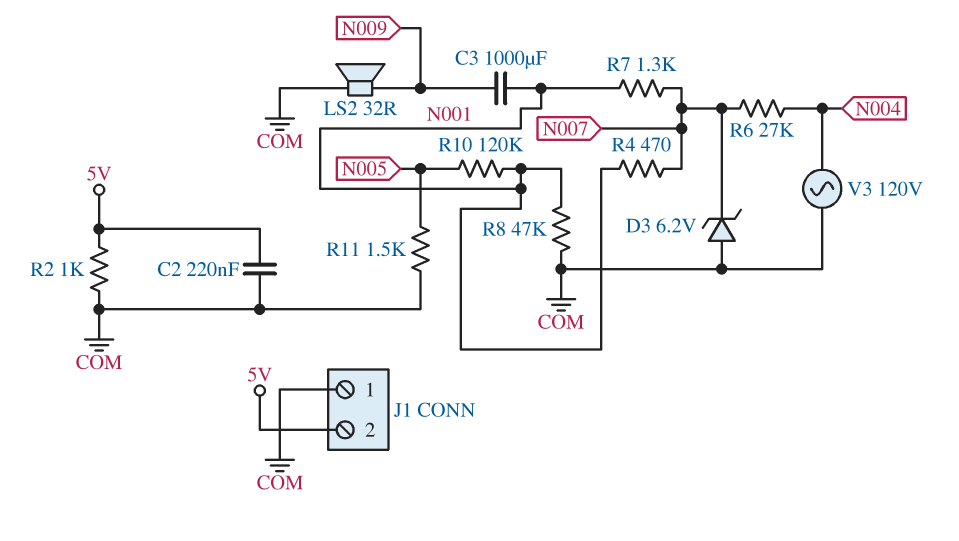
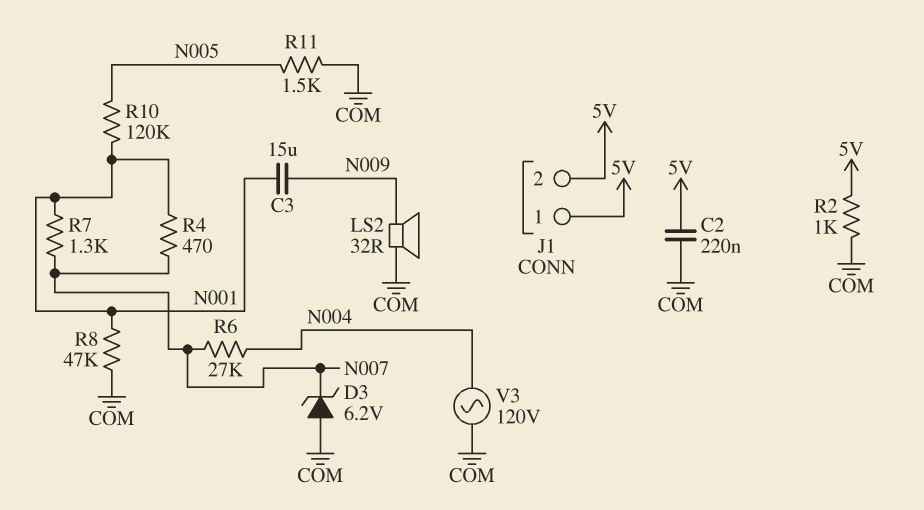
C3: 1000uF (N001, N009) -> 15uF (N001, N009)
J1 pin 1: COM -> 5V

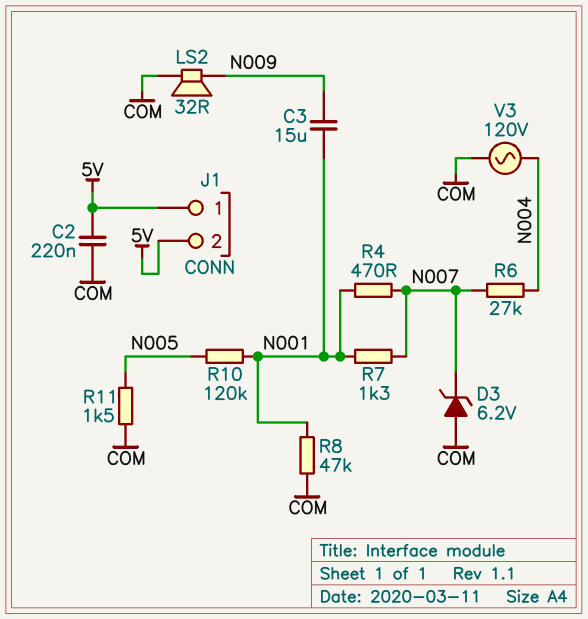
R2: 1k (5V, COM) -> none

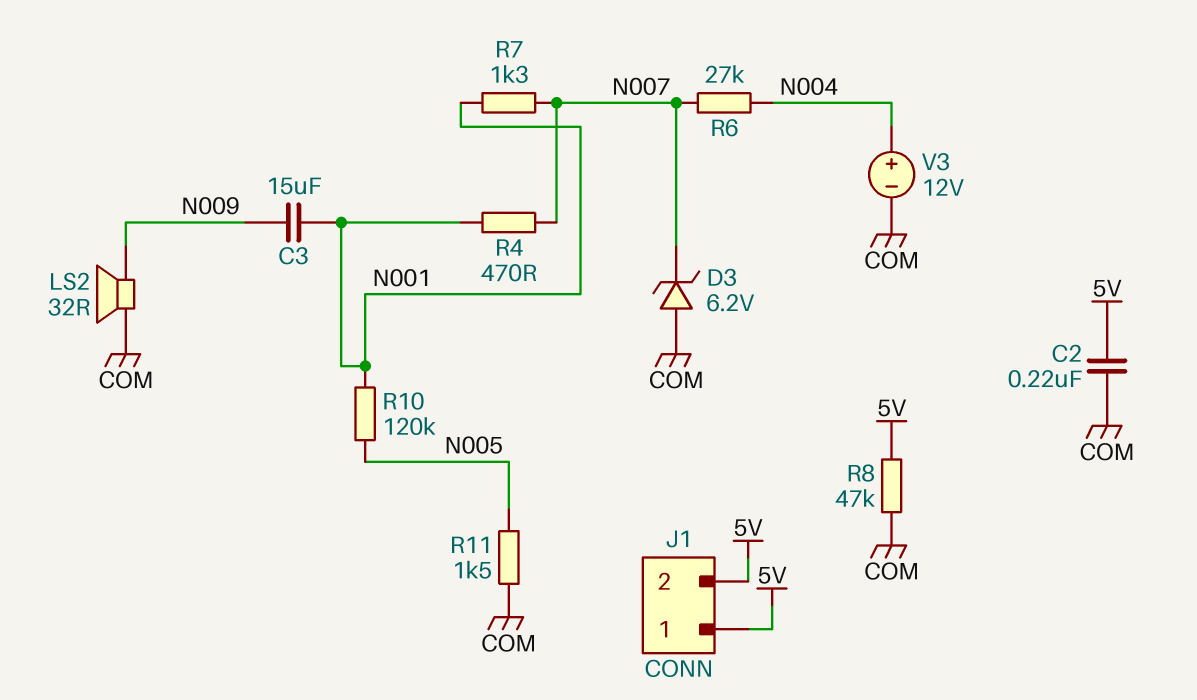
R8: 47k (COM, N001) -> 47k (5V, COM)
V3: AC 120V (COM, N004) -> 12V (plus N004, minus COM)

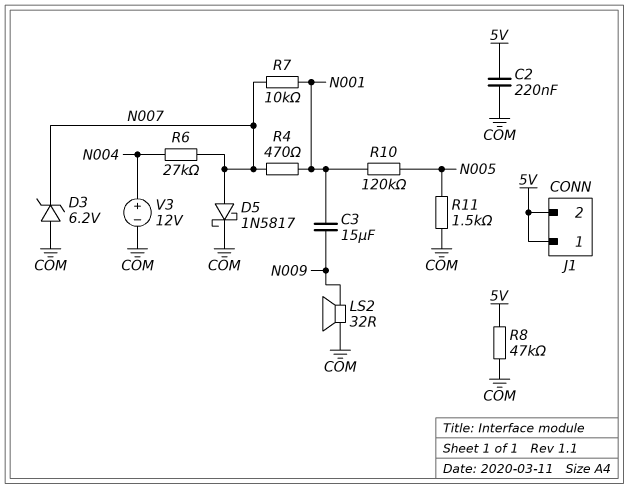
D5: none -> schottky 1N5817 (A N007, K COM)
R7: 1.3k (N001, N007) -> 10k (N001, N007)

